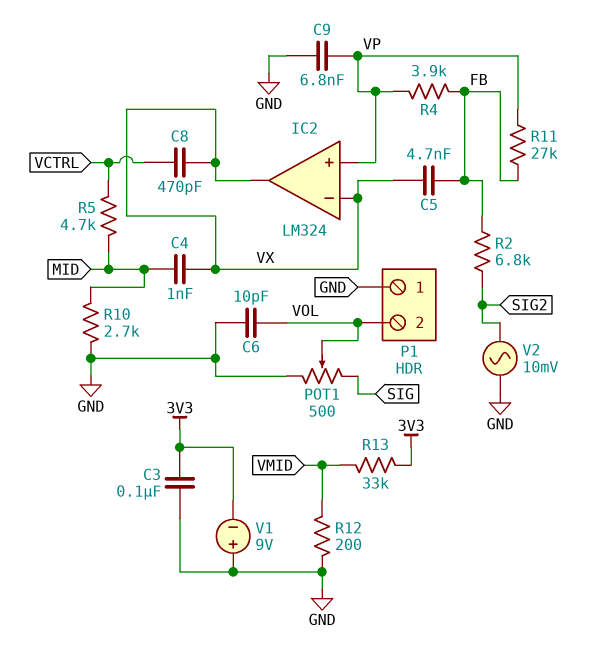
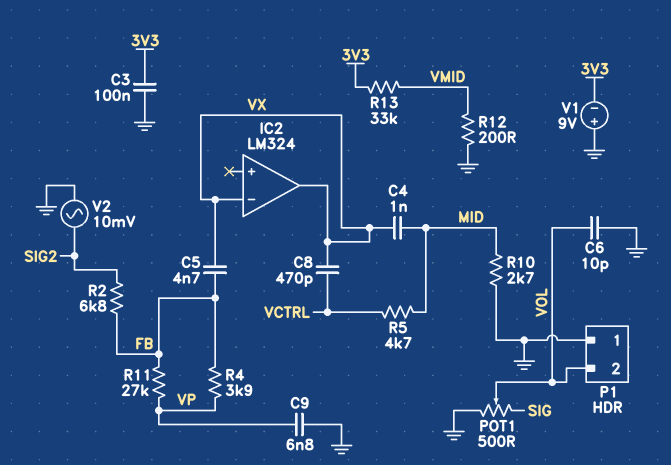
IC2 pin in+: VP -> none

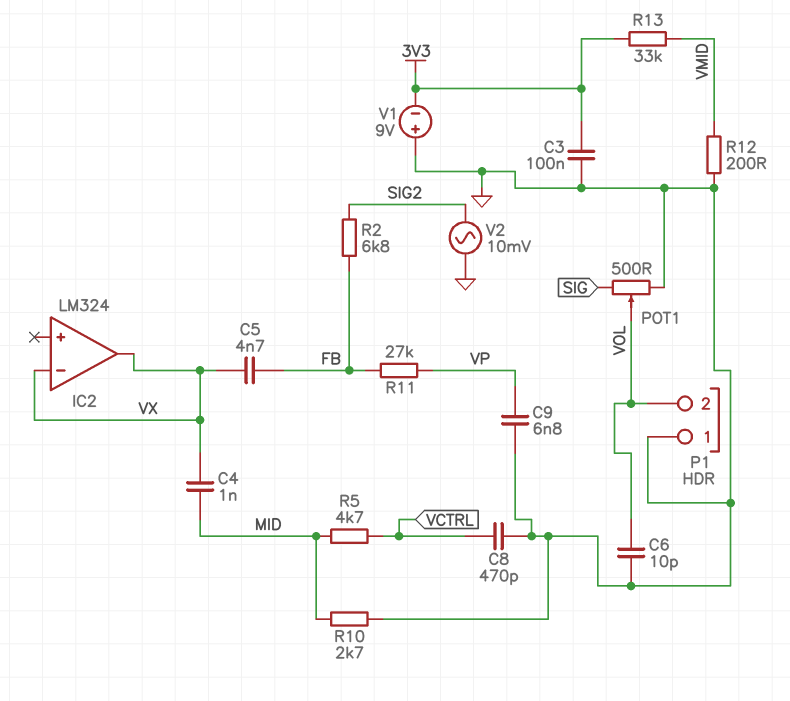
C8: 470pF (VCTRL, VX) -> 470pF (GND, VCTRL)
R4: 3.9k (FB, VP) -> none

